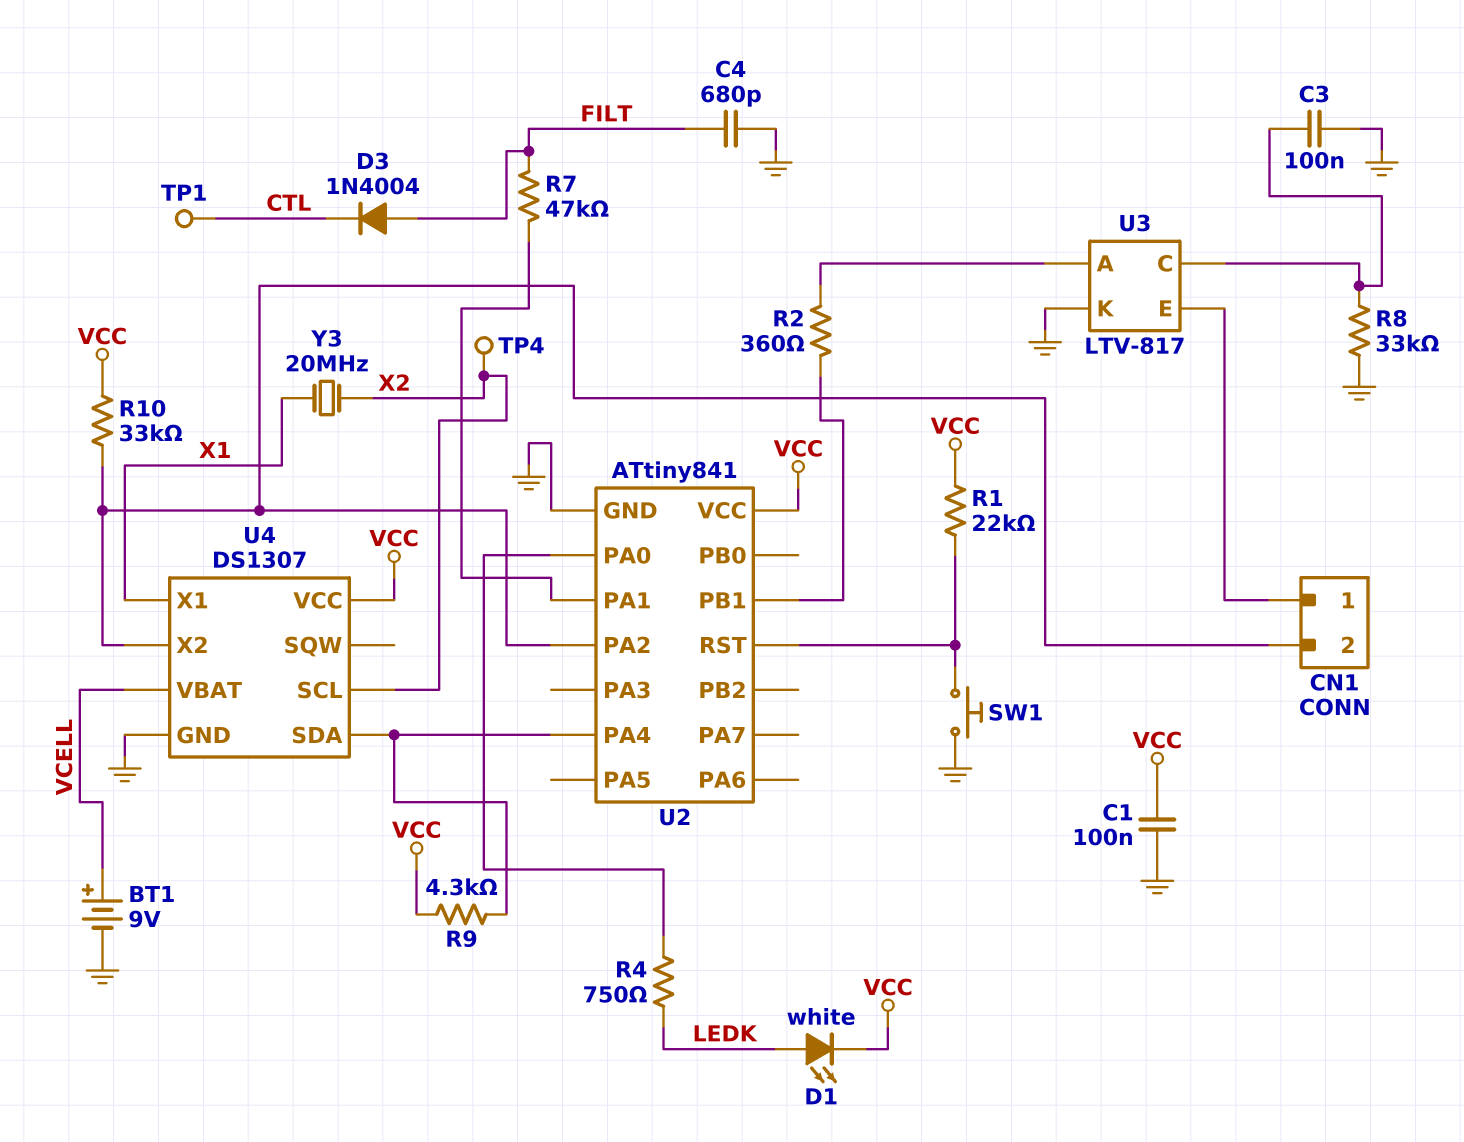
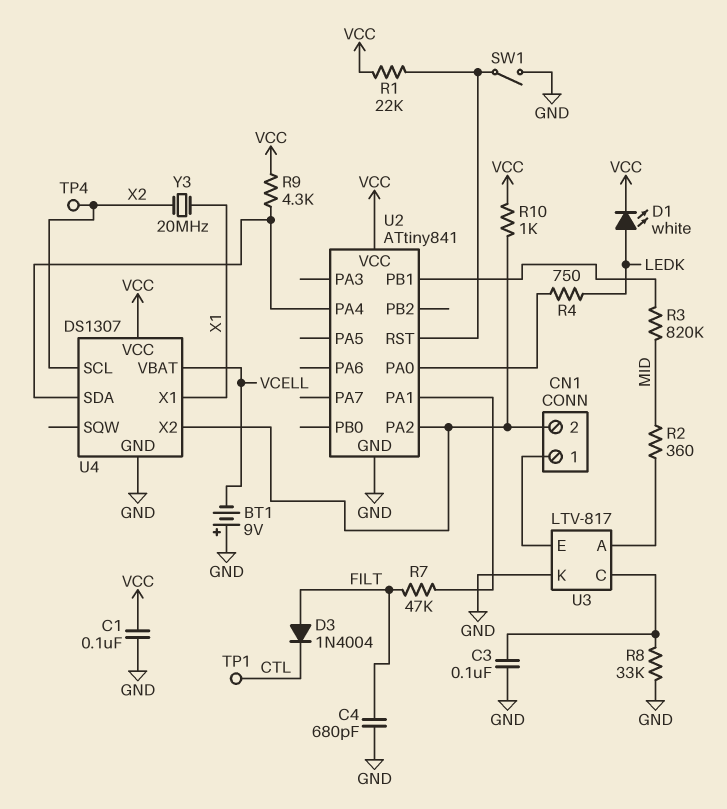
BT1: 9V (plus VCELL, minus GND) -> 9V (plus GND, minus VCELL)
R2: 360 (U2/PB1, U3/A) -> 360 (MID, U3/A)
R3: none -> 820k (MID, U2/PB1)
R10: 33k (CN1/2, VCC) -> 1k (CN1/2, VCC)
SW1: button (GND, U2/RST) -> switch (GND, U2/RST)

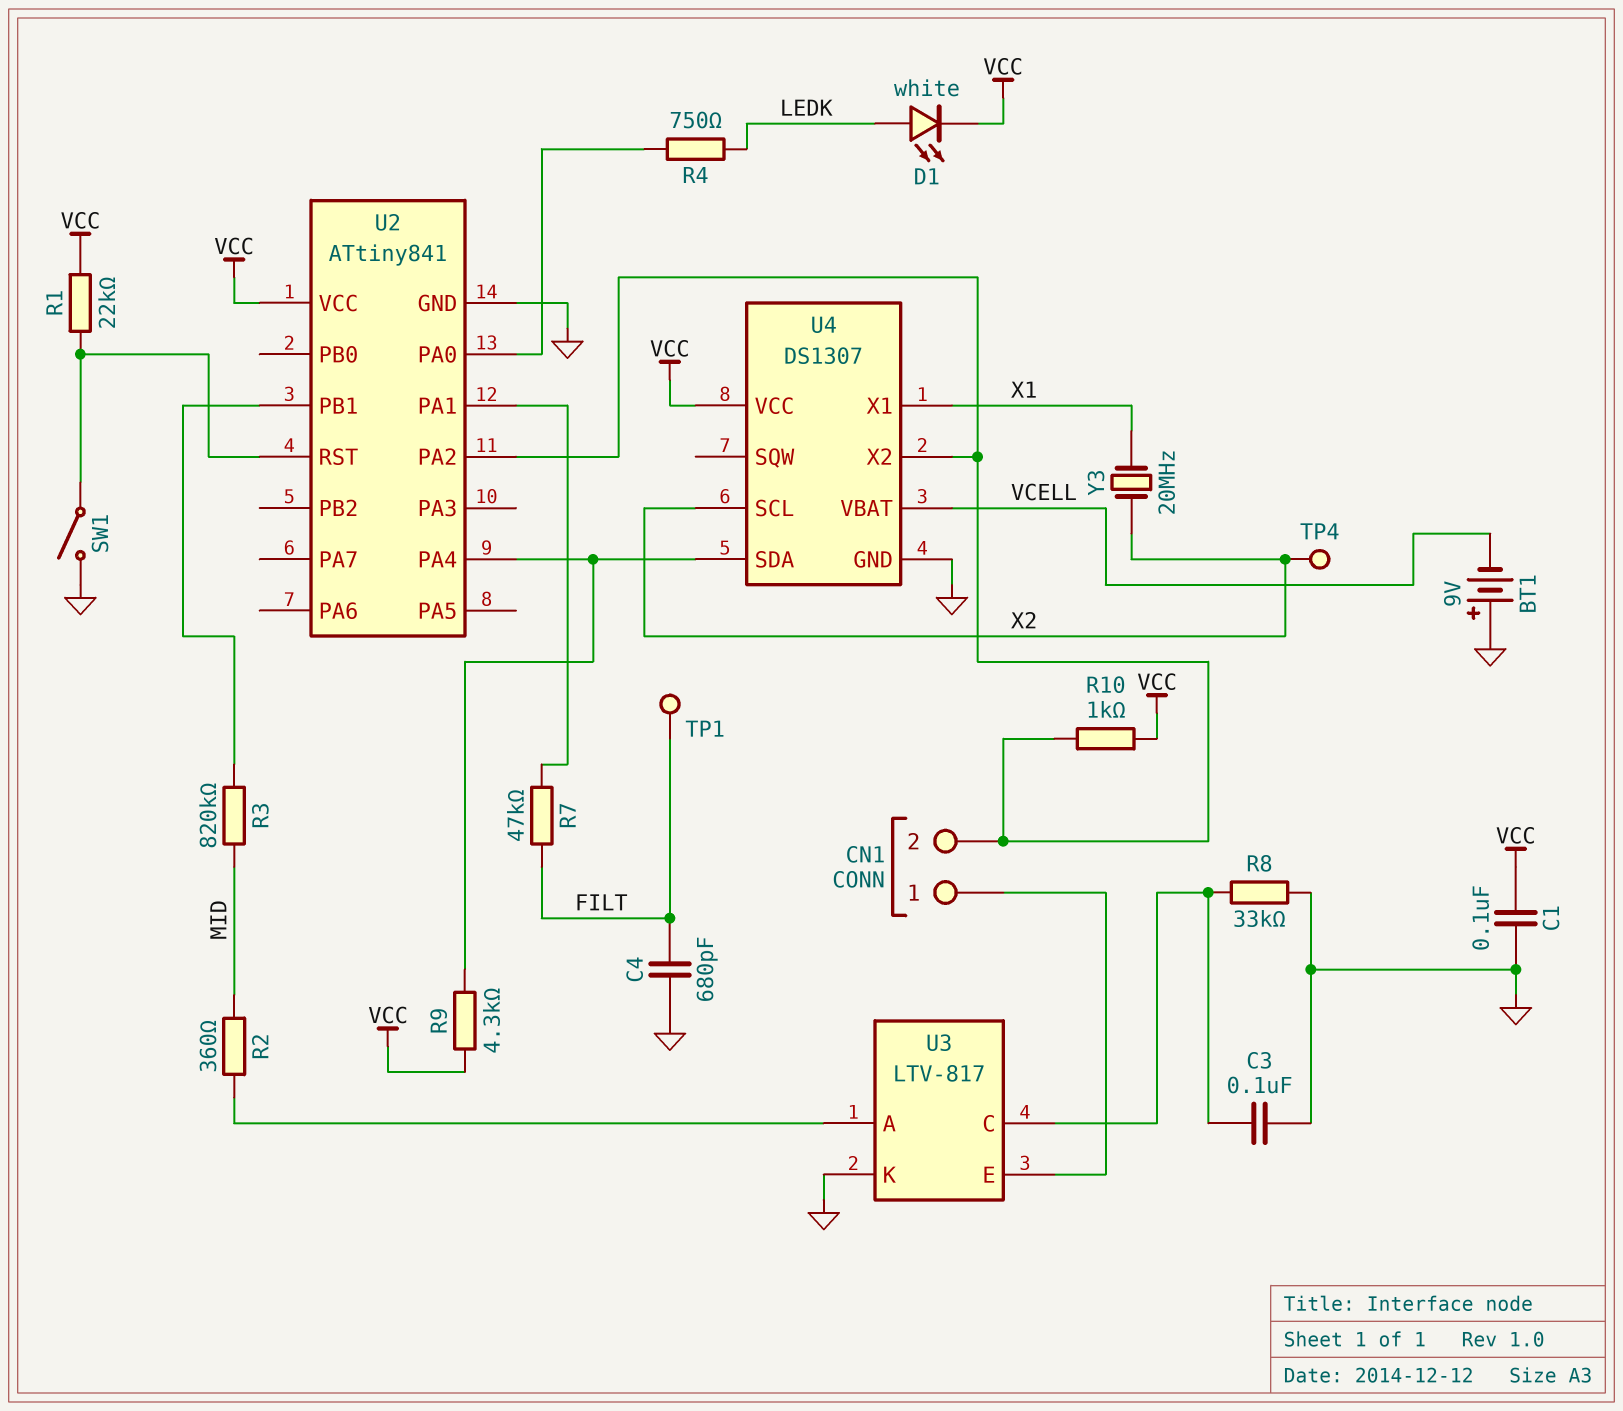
D3: diode 1N4004 (A FILT, K CTL) -> none
TP1: test point (CTL) -> test point (FILT)

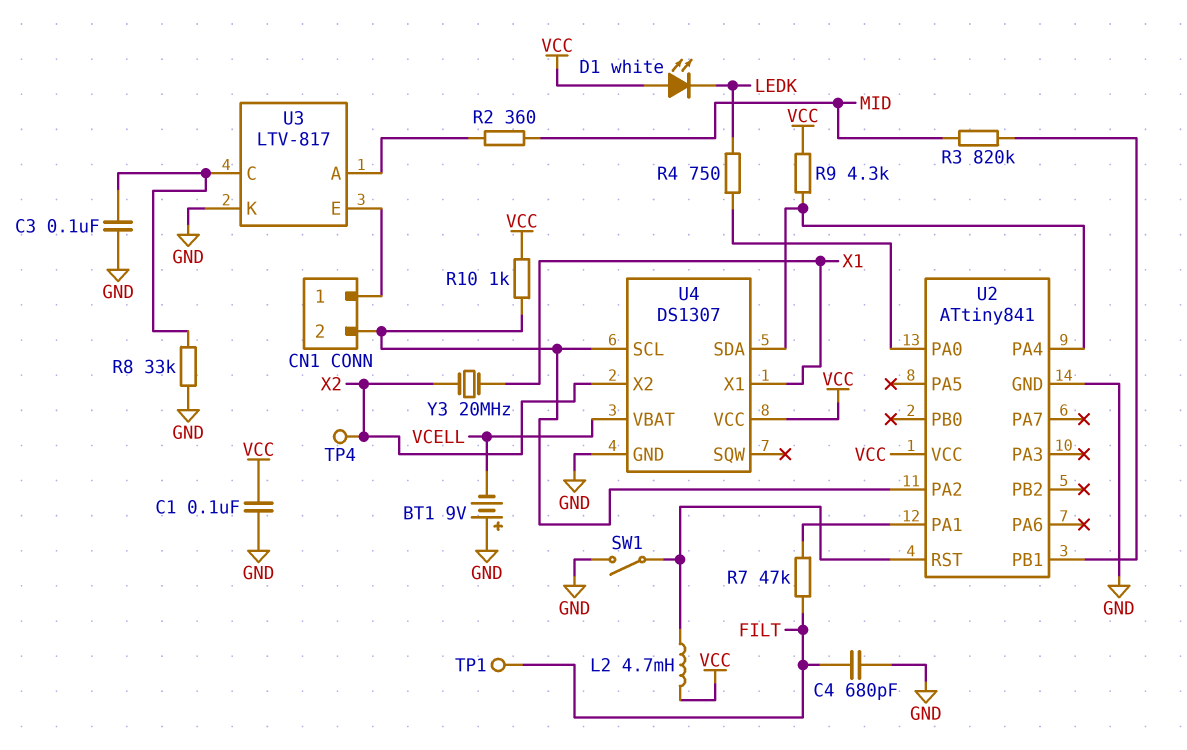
D1: LED white (A LEDK, K VCC) -> LED white (A VCC, K LEDK)
L2: none -> 4.7mH (U2/RST, VCC)
R1: 22k (U2/RST, VCC) -> none
U4 pin SCL: X2 -> CN1/2
U4 pin X2: CN1/2 -> X2

